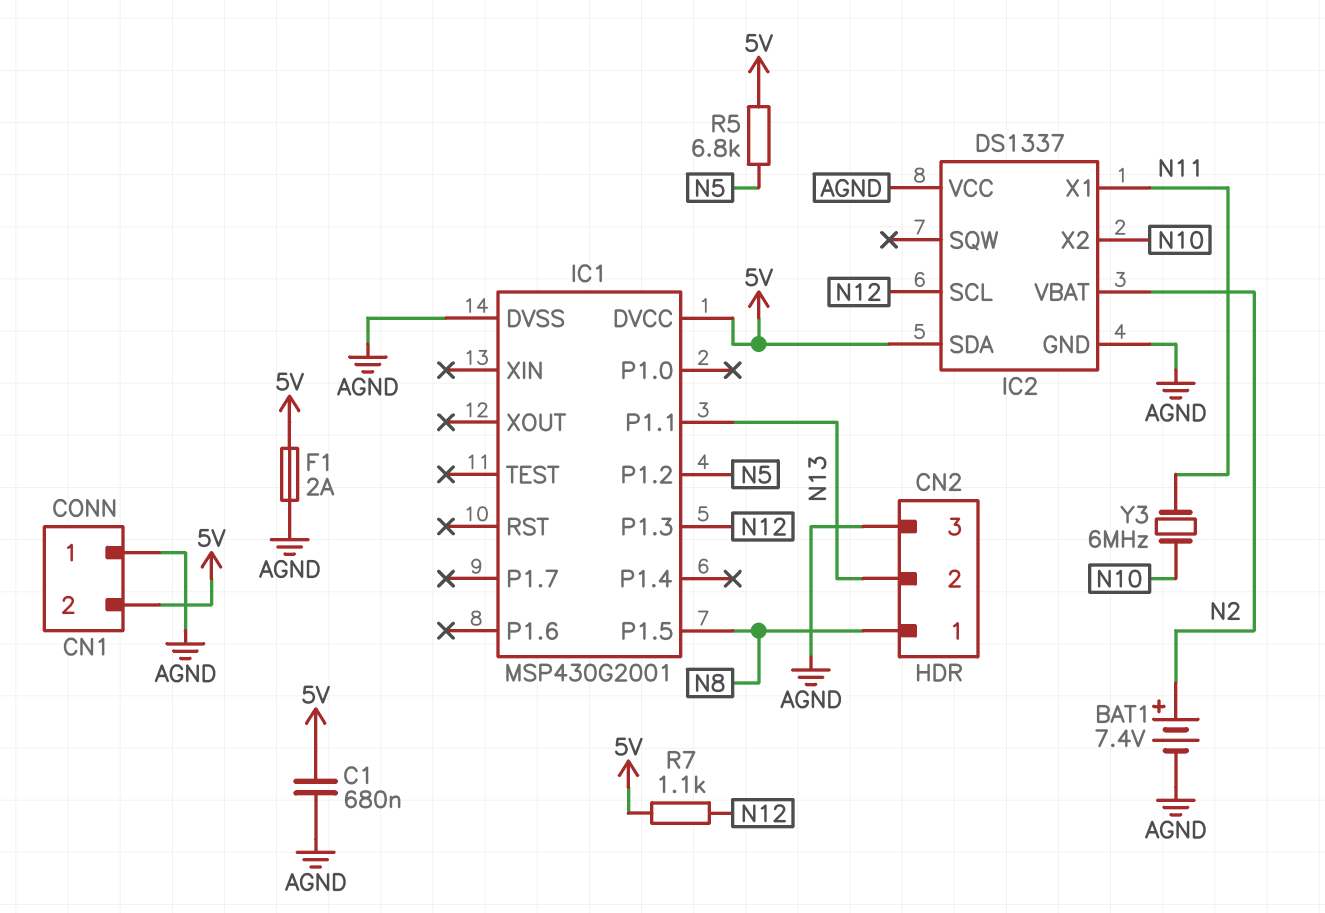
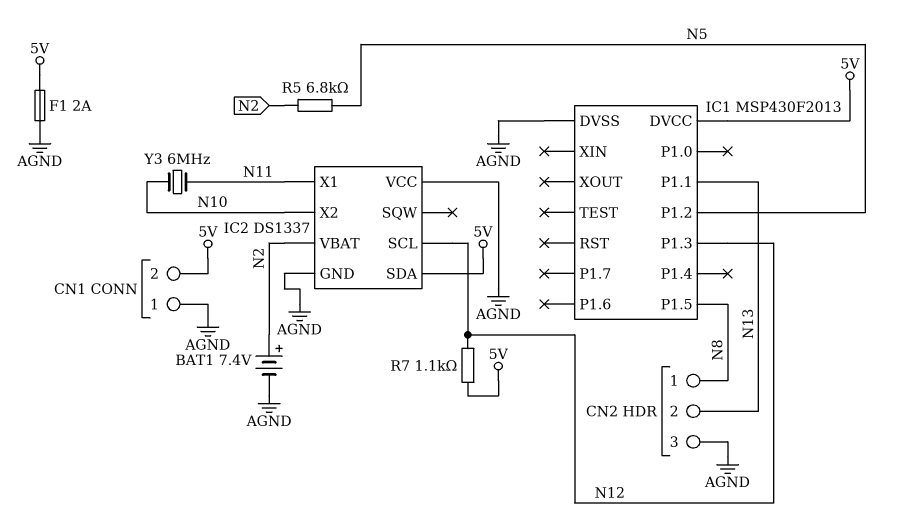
C1: 680nF (5V, AGND) -> none
IC1: MSP430G2001 -> MSP430F2013
R5: 6.8k (5V, N5) -> 6.8k (N2, N5)

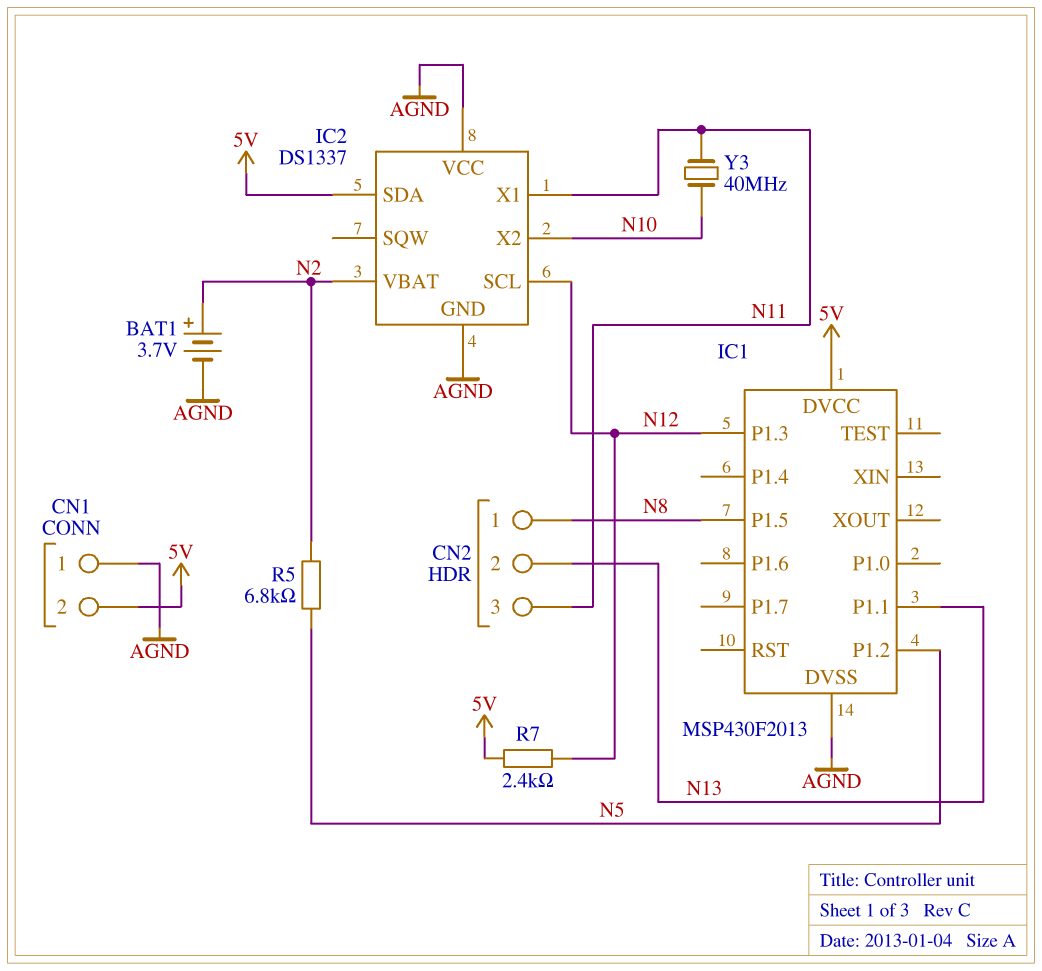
BAT1: 7.4V (plus N2, minus AGND) -> 3.7V (plus N2, minus AGND)
CN2 pin 3: AGND -> N11
F1: 2A (5V, AGND) -> none
R7: 1.1k (5V, N12) -> 2.4k (5V, N12)
Y3: 6MHz (N10, N11) -> 40MHz (N10, N11)

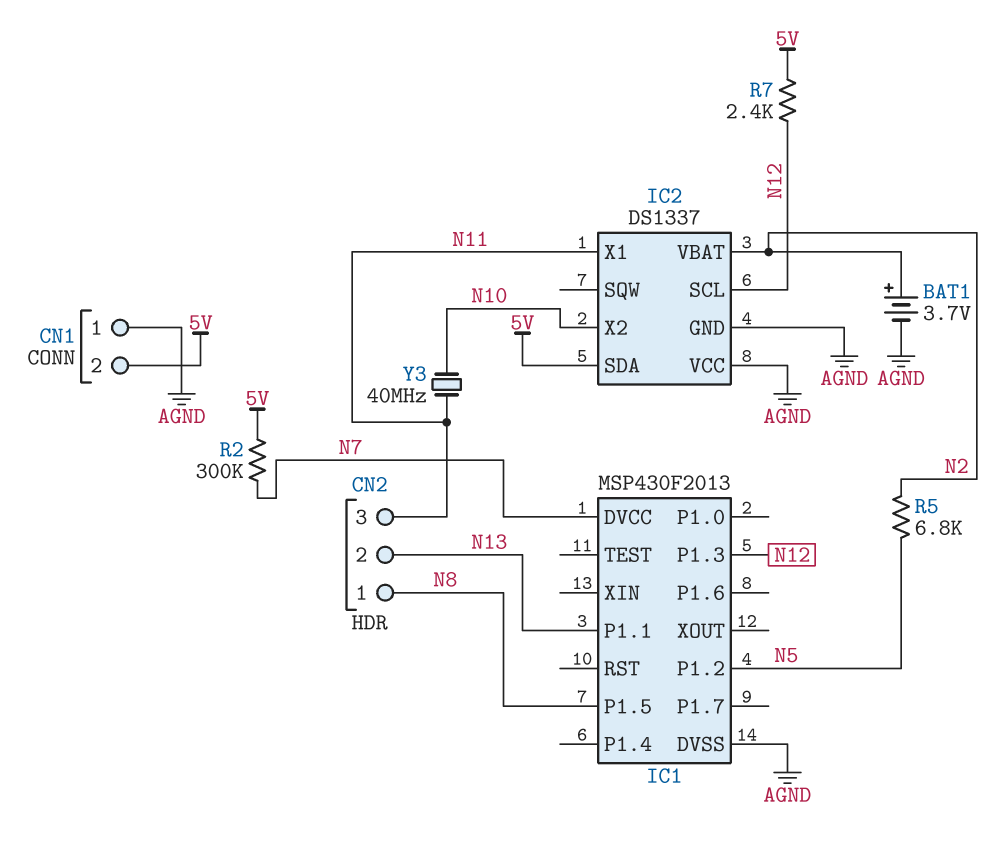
IC1 pin DVCC: 5V -> N7
R2: none -> 300k (5V, N7)

